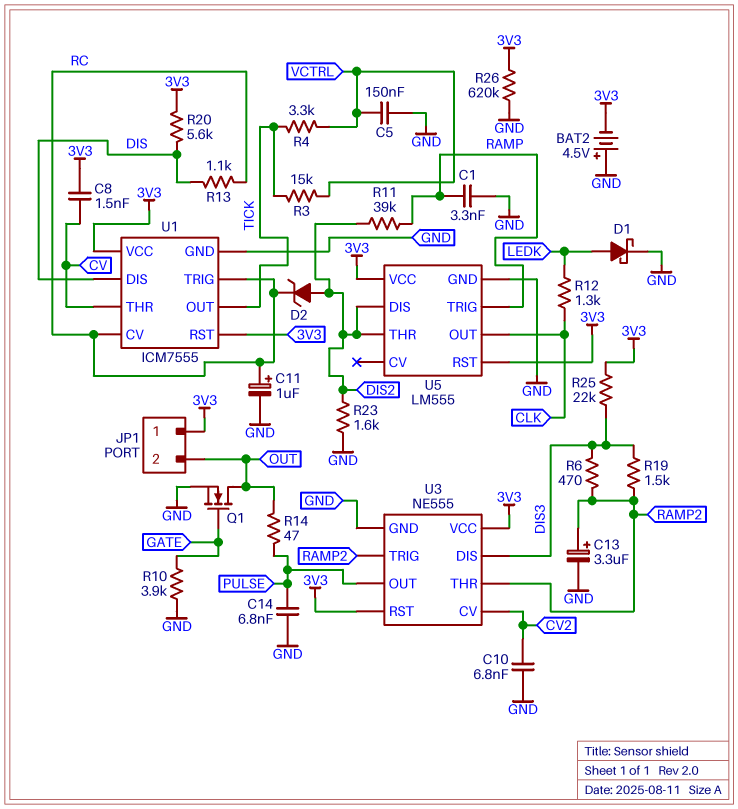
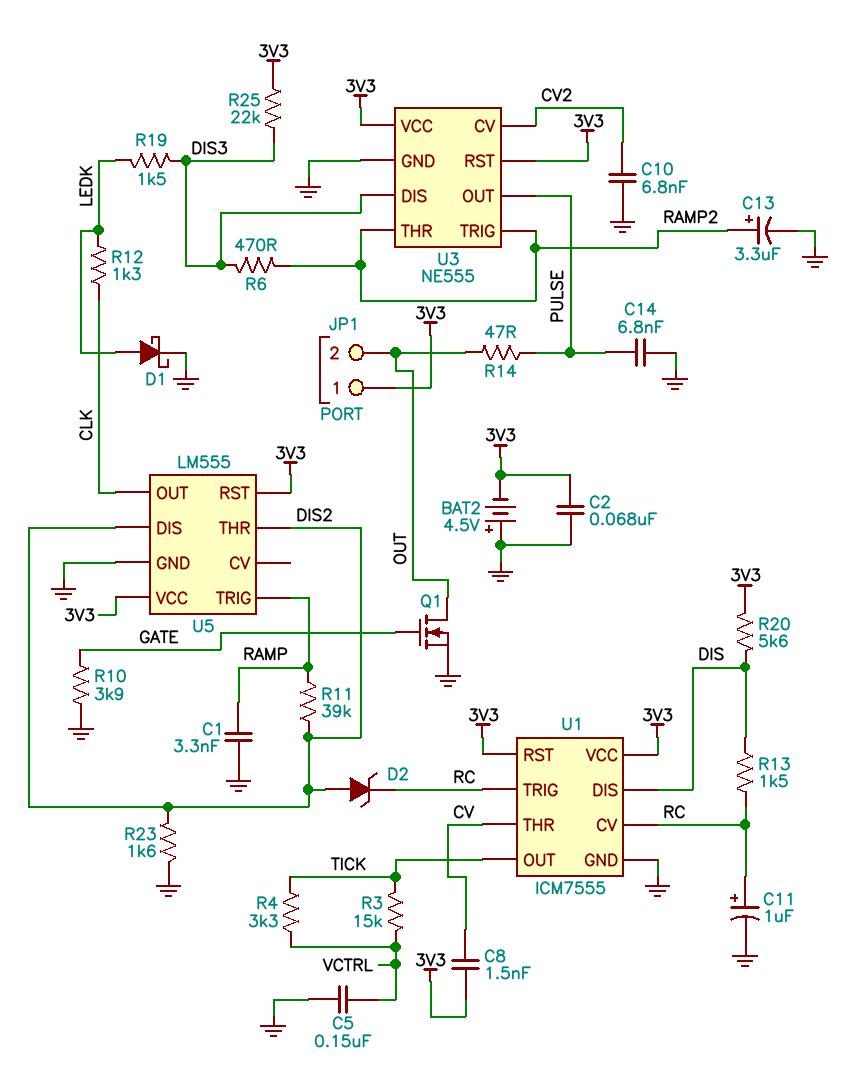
C2: none -> 68nF (3V3, GND)
R13: 1.1k (DIS, RC) -> 1.5k (DIS, RC)
R19: 1.5k (DIS3, RAMP2) -> 1.5k (DIS3, LEDK)
R26: 620k (3V3, GND) -> none

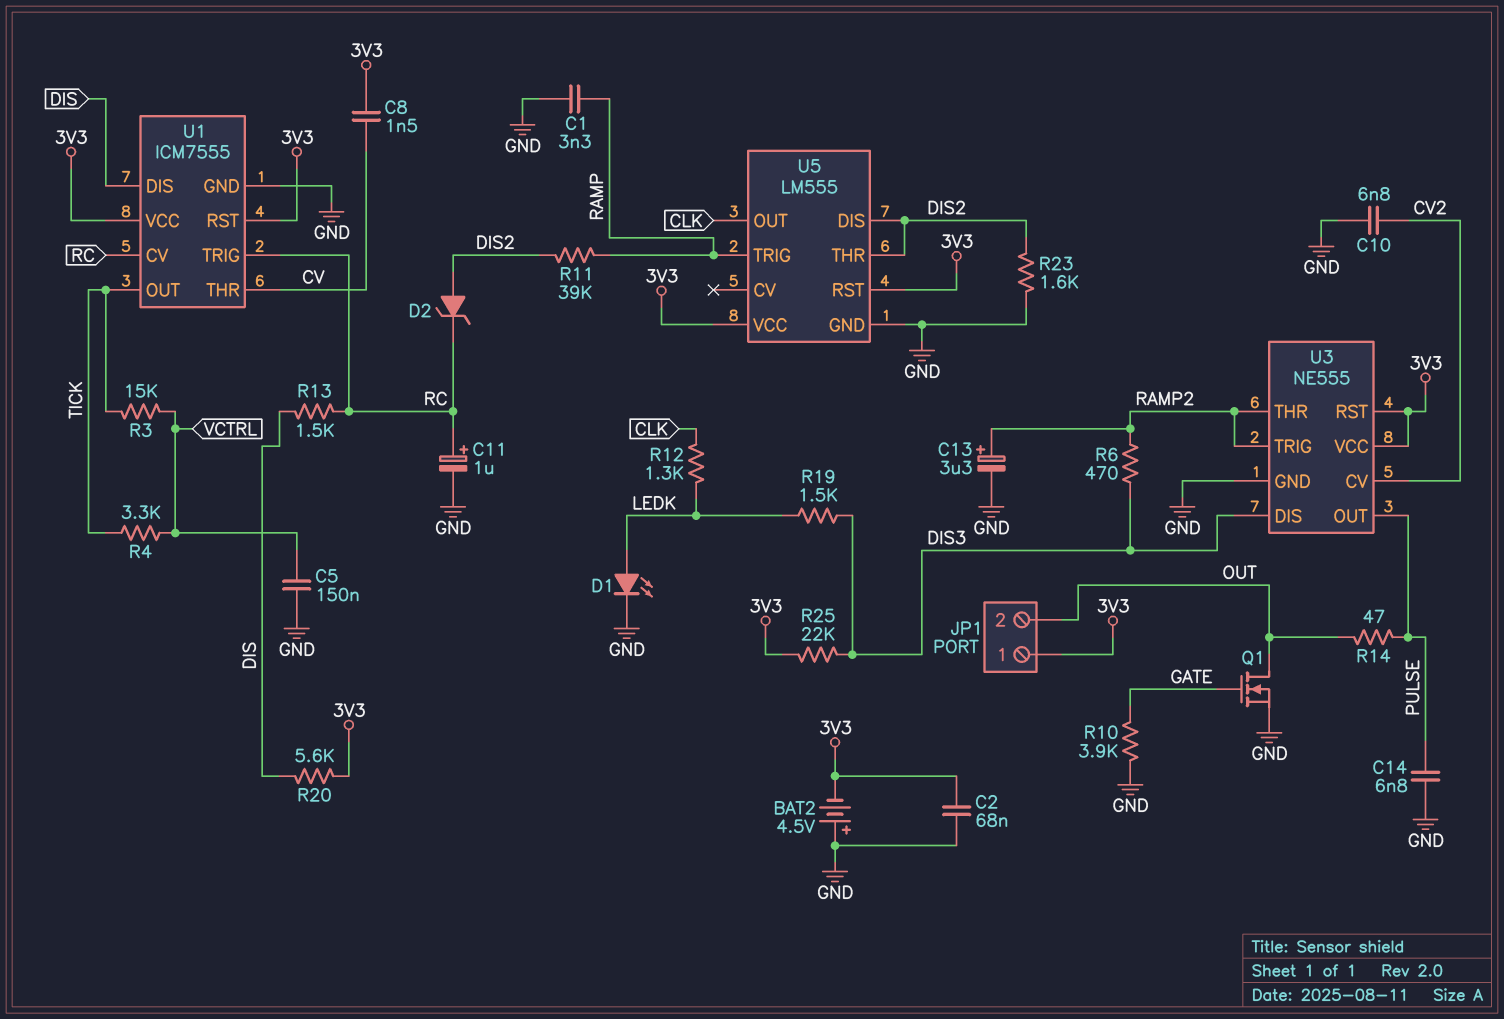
D1: schottky (A LEDK, K GND) -> LED (A LEDK, K GND)

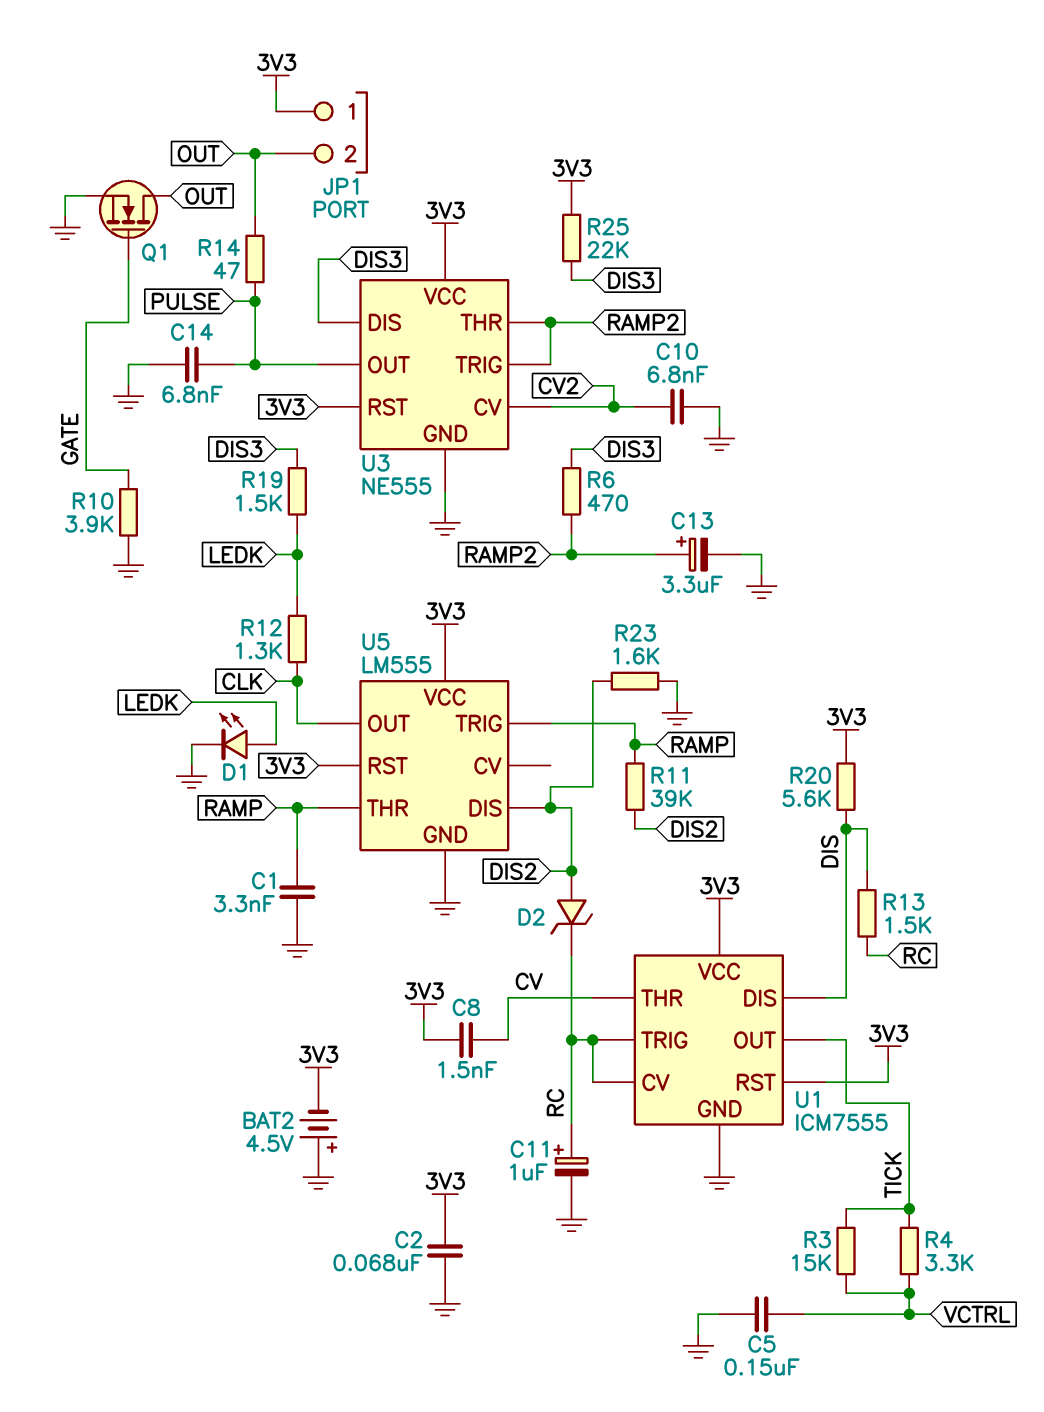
U5 pin THR: DIS2 -> RAMP

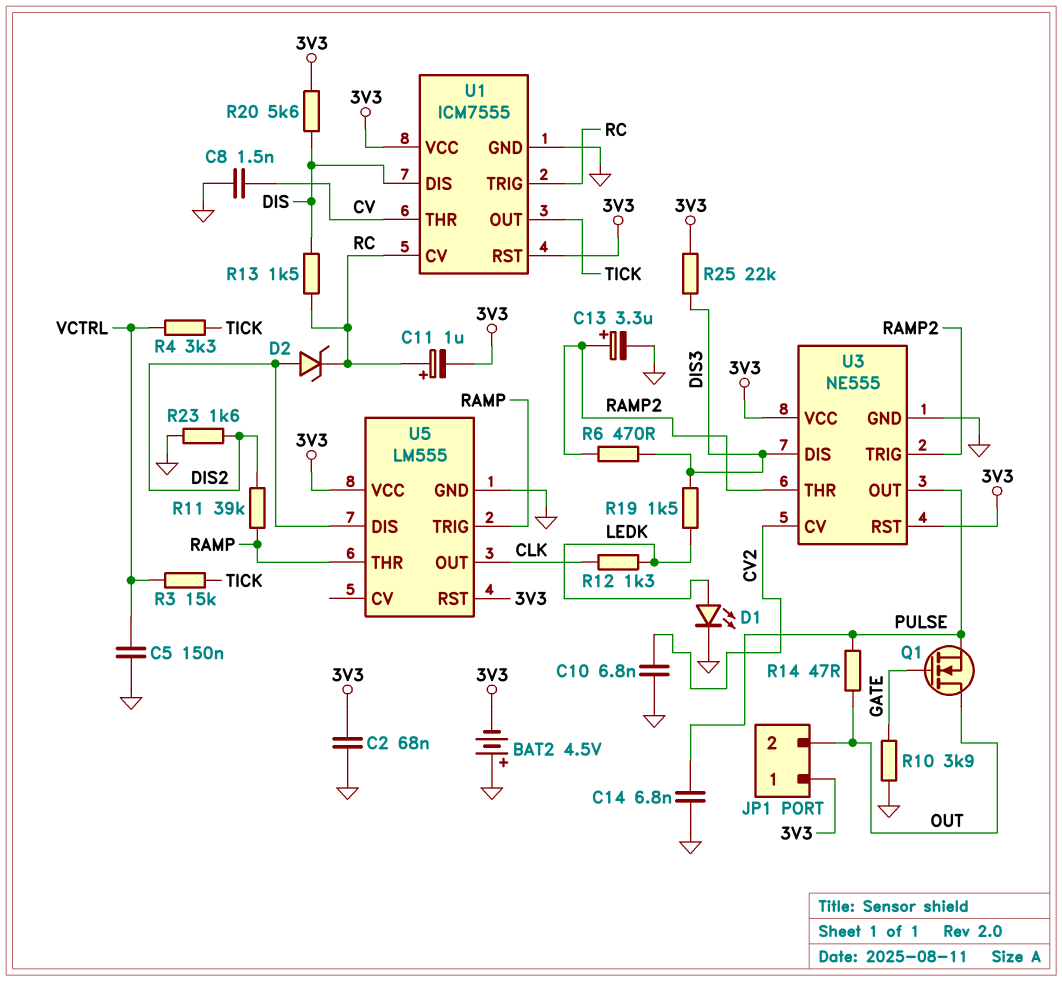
C1: 3.3nF (GND, RAMP) -> none
C8: 1.5nF (3V3, CV) -> 1.5nF (CV, GND)
C11: 1uF (plus RC, minus GND) -> 1uF (plus RC, minus 3V3)
Q1: NMOS (G GATE, D OUT, S GND) -> NMOS (G GATE, D OUT, S PULSE)

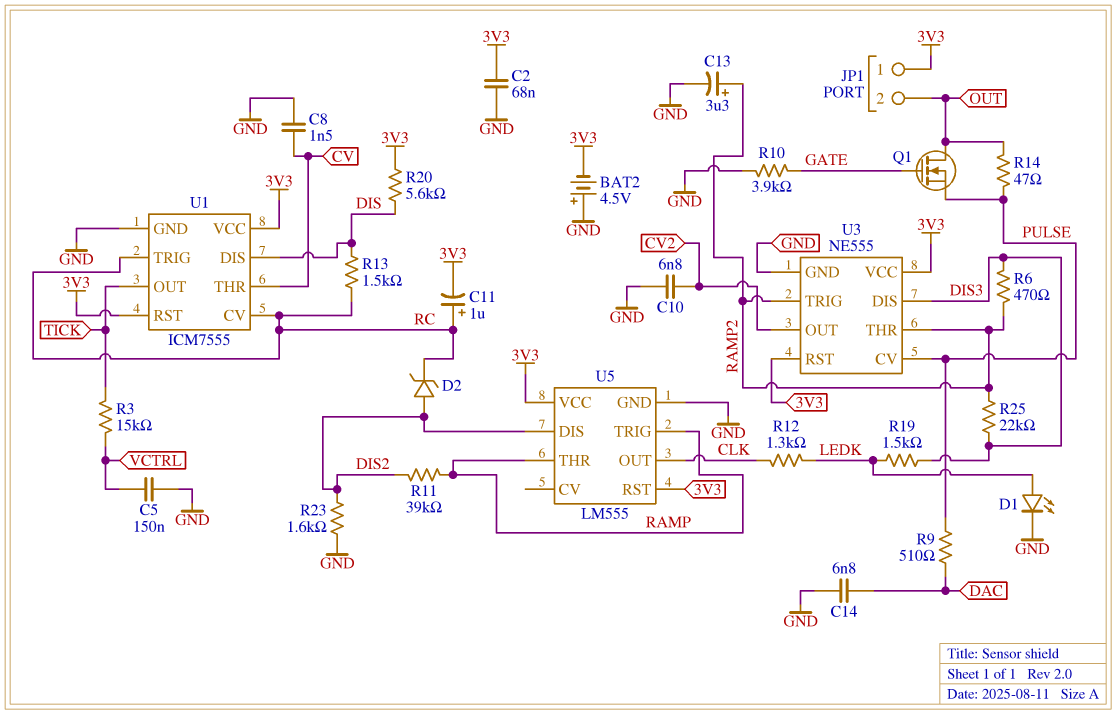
C14: 6.8nF (GND, PULSE) -> 6.8nF (DAC, GND)
R4: 3.3k (TICK, VCTRL) -> none
R9: none -> 510 (DAC, PULSE)
R25: 22k (3V3, DIS3) -> 22k (DIS3, RAMP2)
U3 pin CV: CV2 -> PULSE
U3 pin OUT: PULSE -> CV2

